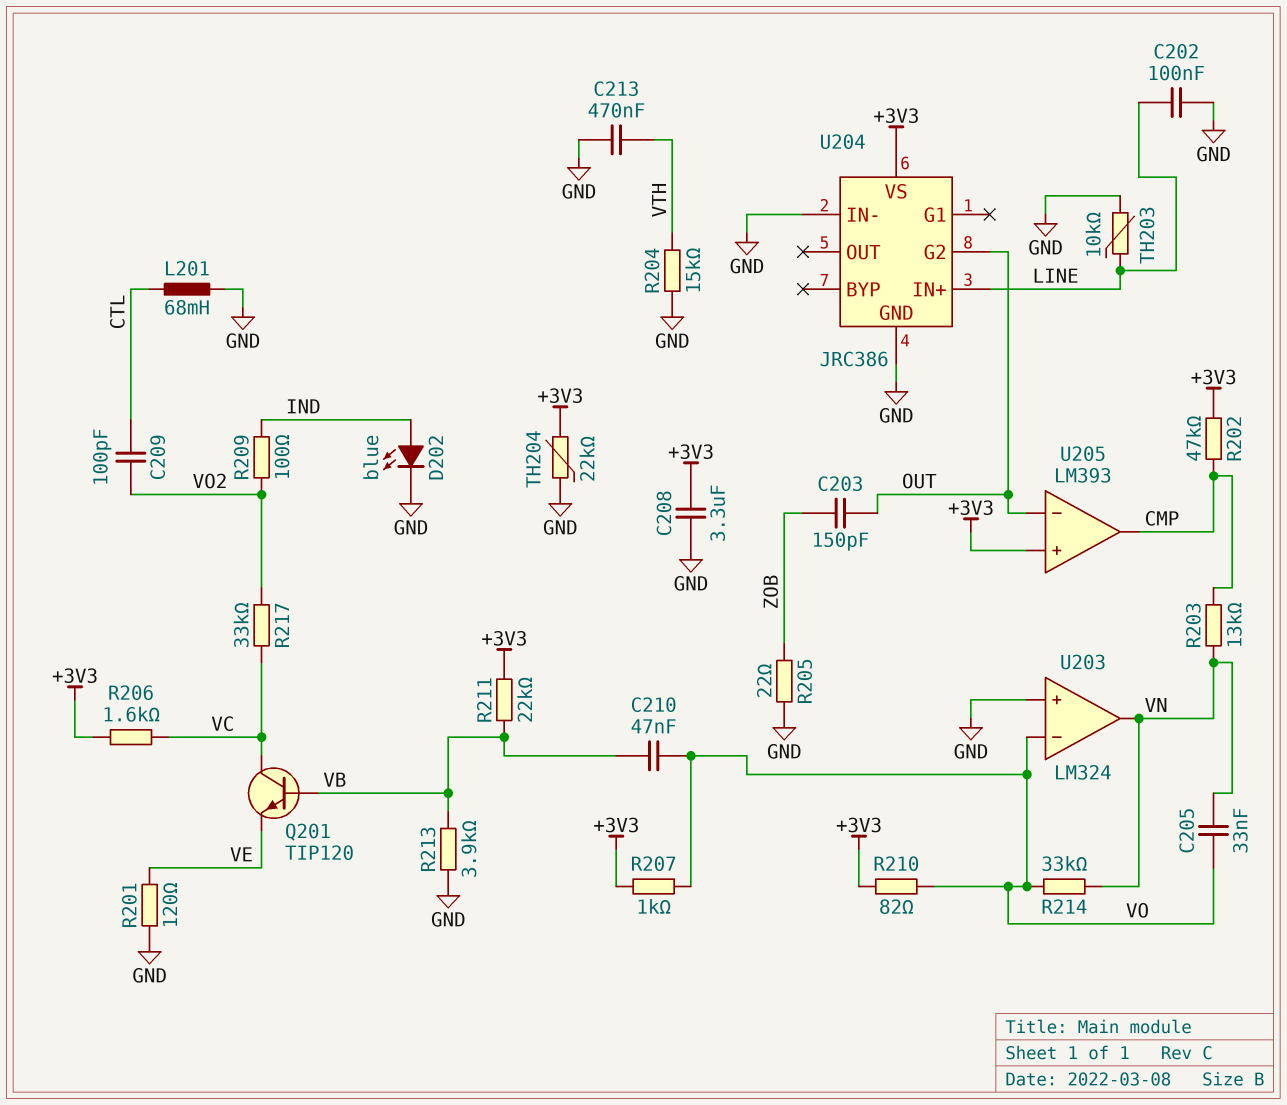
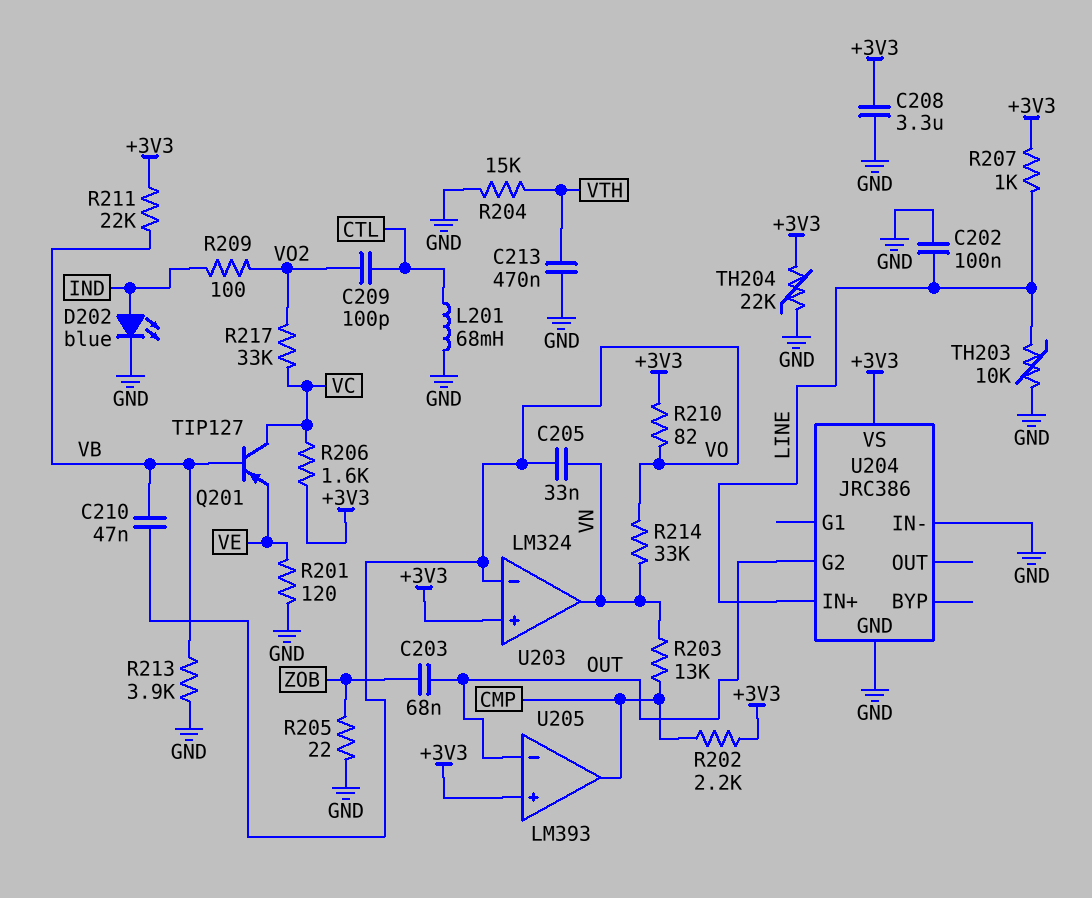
C203: 150pF (OUT, ZOB) -> 68nF (OUT, ZOB)
Q201: NPN TIP120 (B VB, C VC, E VE) -> PNP TIP127 (B VB, C VC, E VE)
R202: 47k (+3V3, CMP) -> 2.2k (+3V3, CMP)
R207: 1k (+3V3, VO) -> 1k (+3V3, LINE)
U203 pin in+: GND -> +3V3

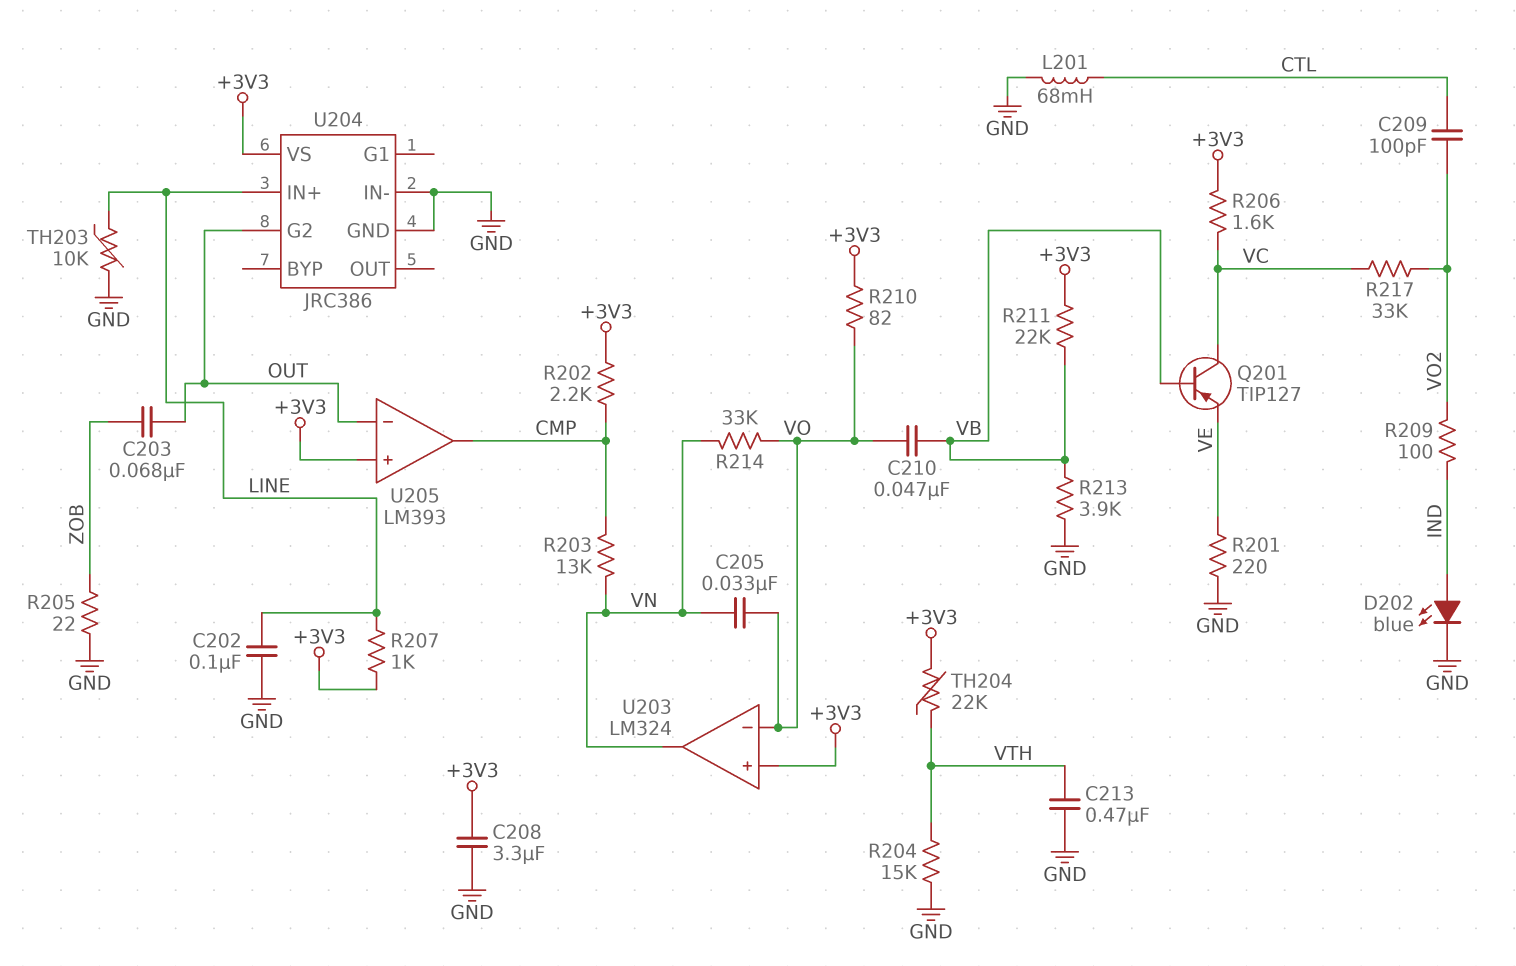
R201: 120 (GND, VE) -> 220 (GND, VE)
TH204: 22k (+3V3, GND) -> 22k (+3V3, VTH)

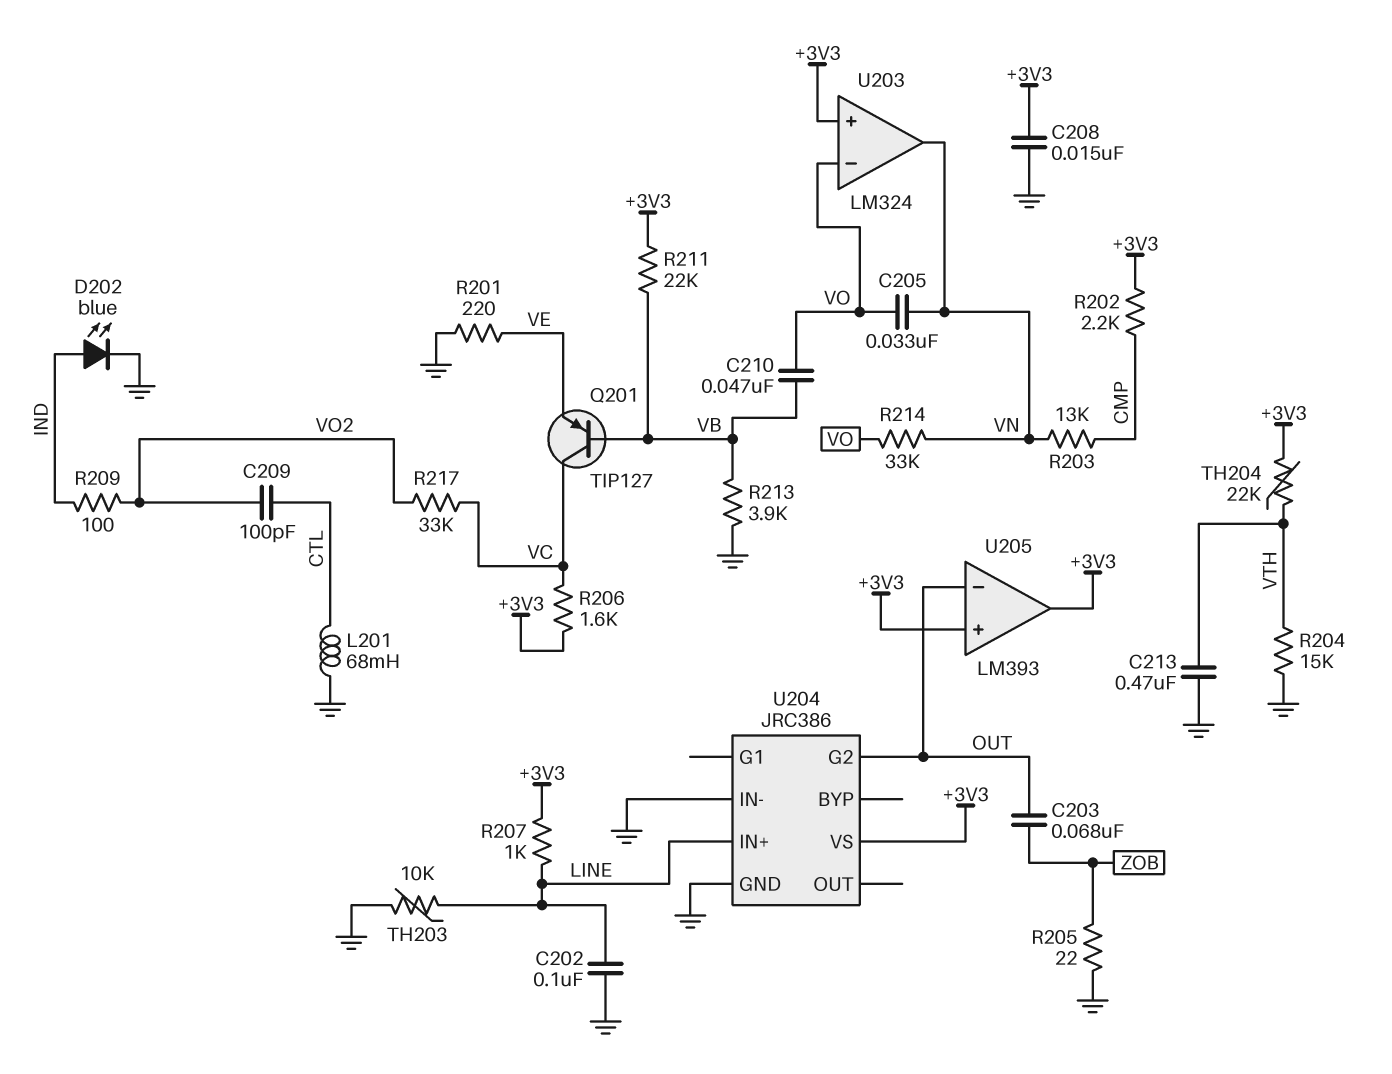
C208: 3.3uF (+3V3, GND) -> 15nF (+3V3, GND)
R210: 82 (+3V3, VO) -> none
U205 pin out: CMP -> +3V3

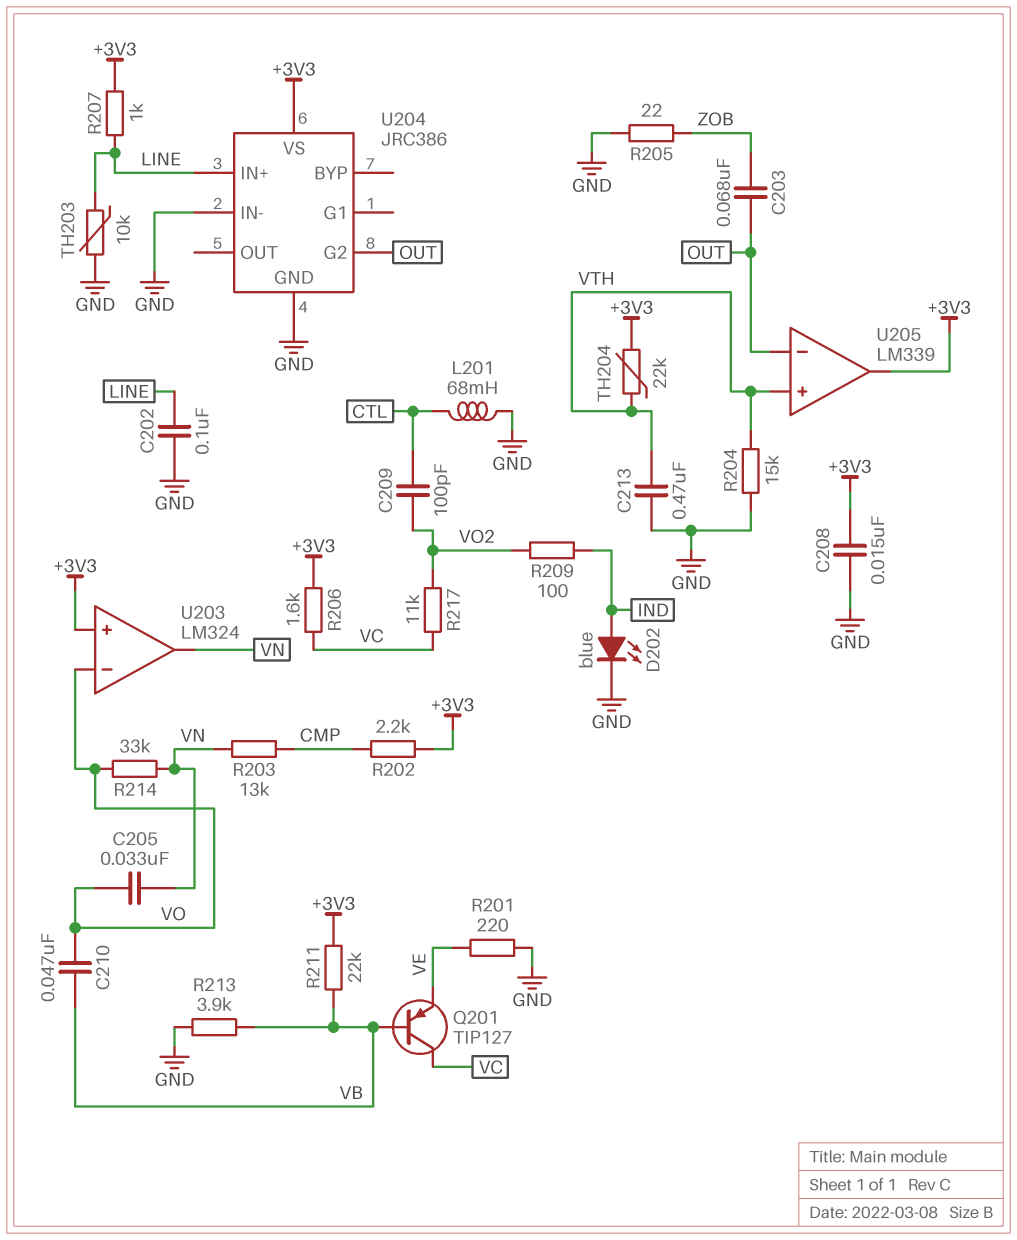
R217: 33k (VC, VO2) -> 11k (VC, VO2)
U205: LM393 -> LM339
U205 pin in+: +3V3 -> VTH

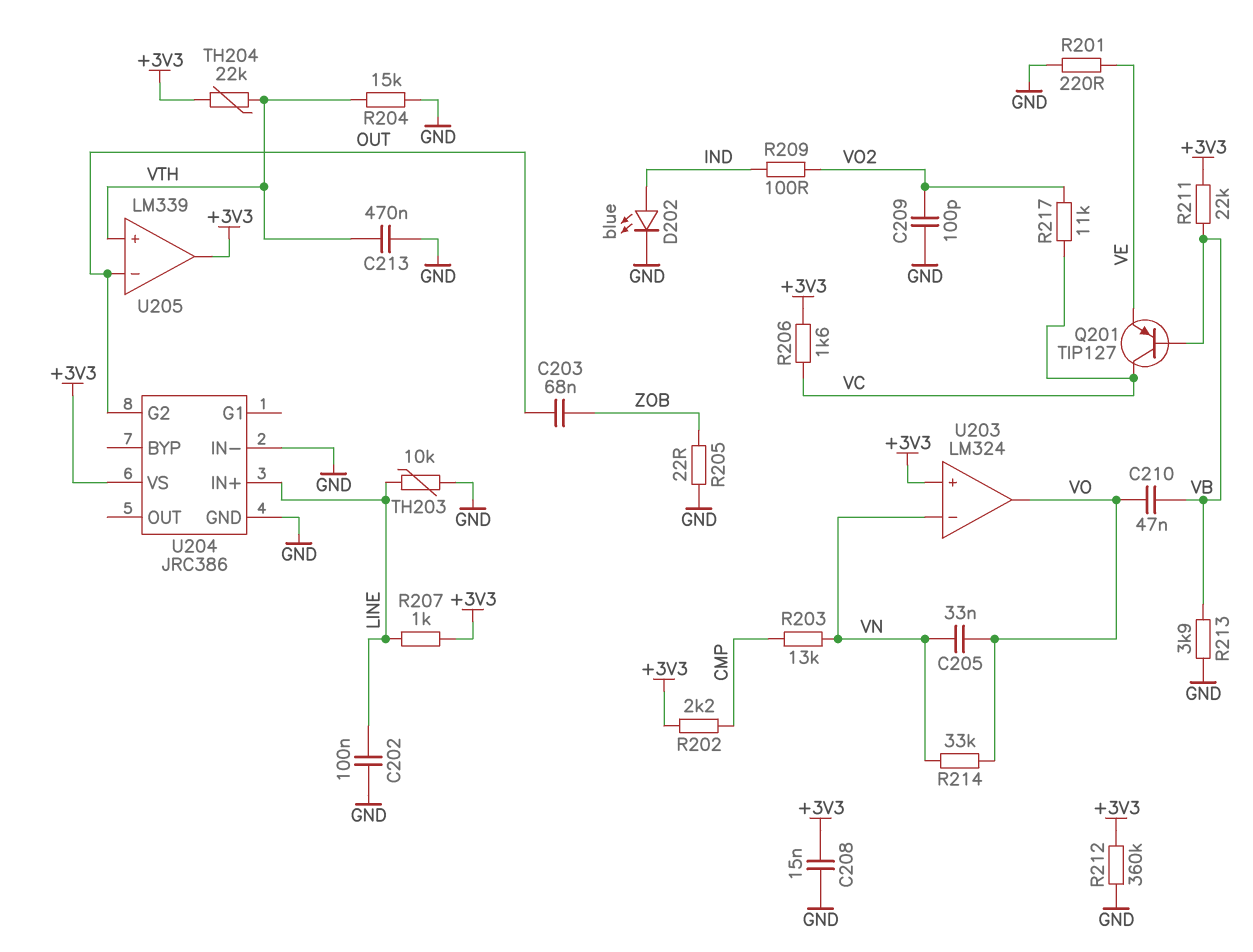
C209: 100pF (CTL, VO2) -> 100pF (GND, VO2)
L201: 68mH (CTL, GND) -> none
R212: none -> 360k (+3V3, GND)
U203 pin in-: VO -> VN
U203 pin out: VN -> VO

